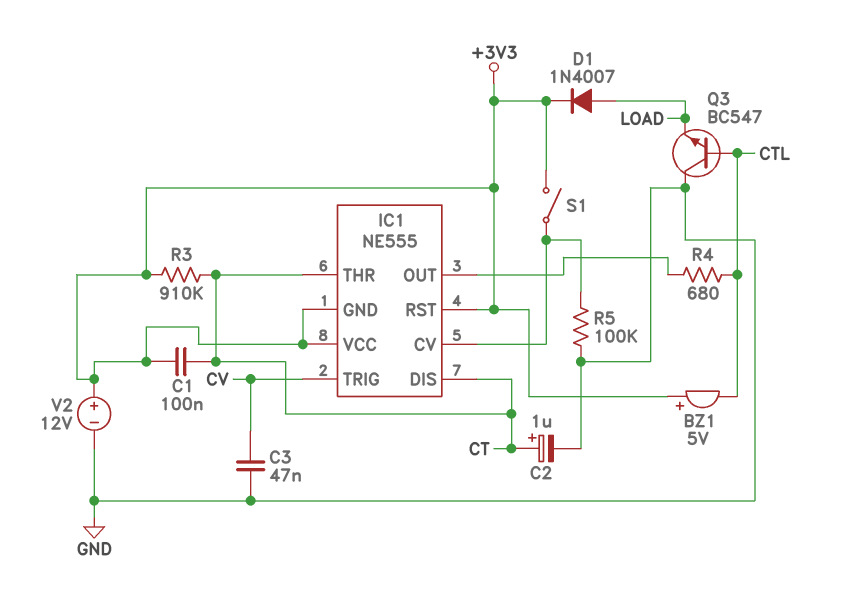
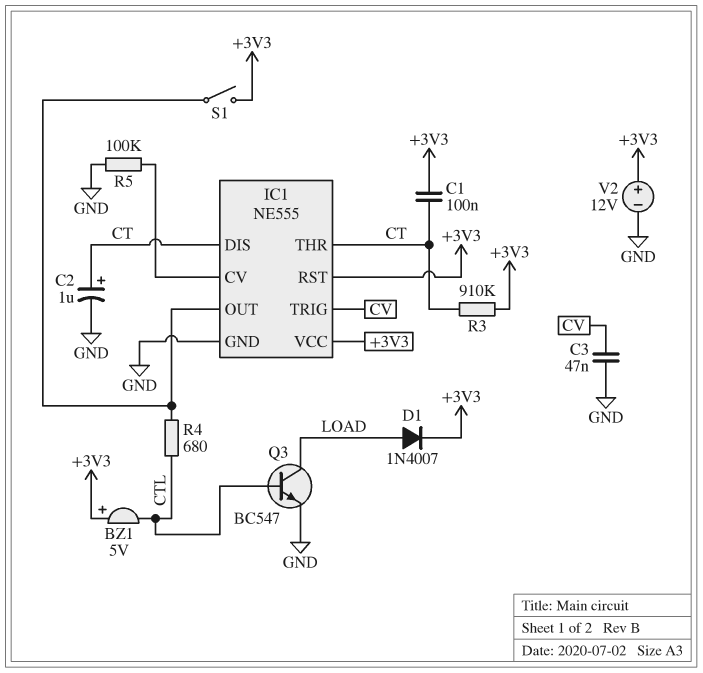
IC1 pin GND: +3V3 -> GND
Q3: NPN BC547 (B CTL, C GND, E LOAD) -> NPN BC547 (B CTL, C LOAD, E GND)
S1: switch (+3V3, IC1/CV) -> switch (+3V3, IC1/OUT)

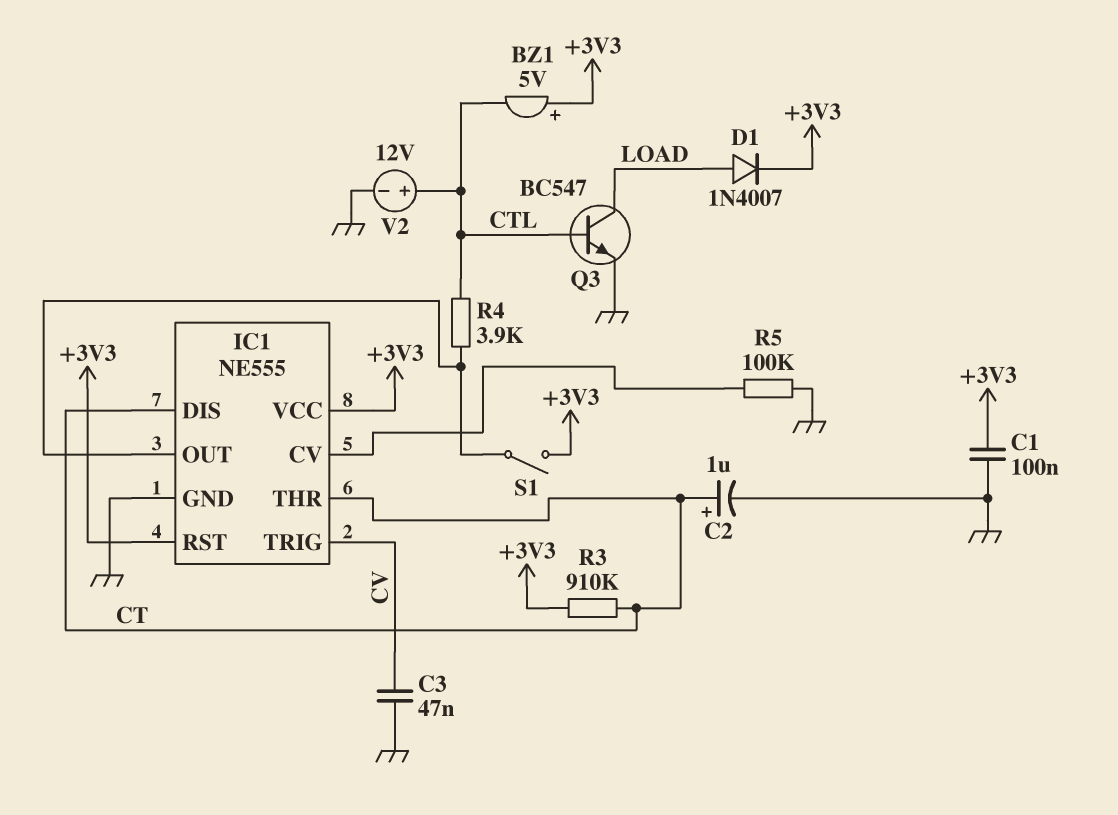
C1: 100nF (+3V3, CT) -> 100nF (+3V3, GND)
R4: 680 (CTL, IC1/OUT) -> 3.9k (CTL, IC1/OUT)
V2: 12V (plus +3V3, minus GND) -> 12V (plus CTL, minus GND)

